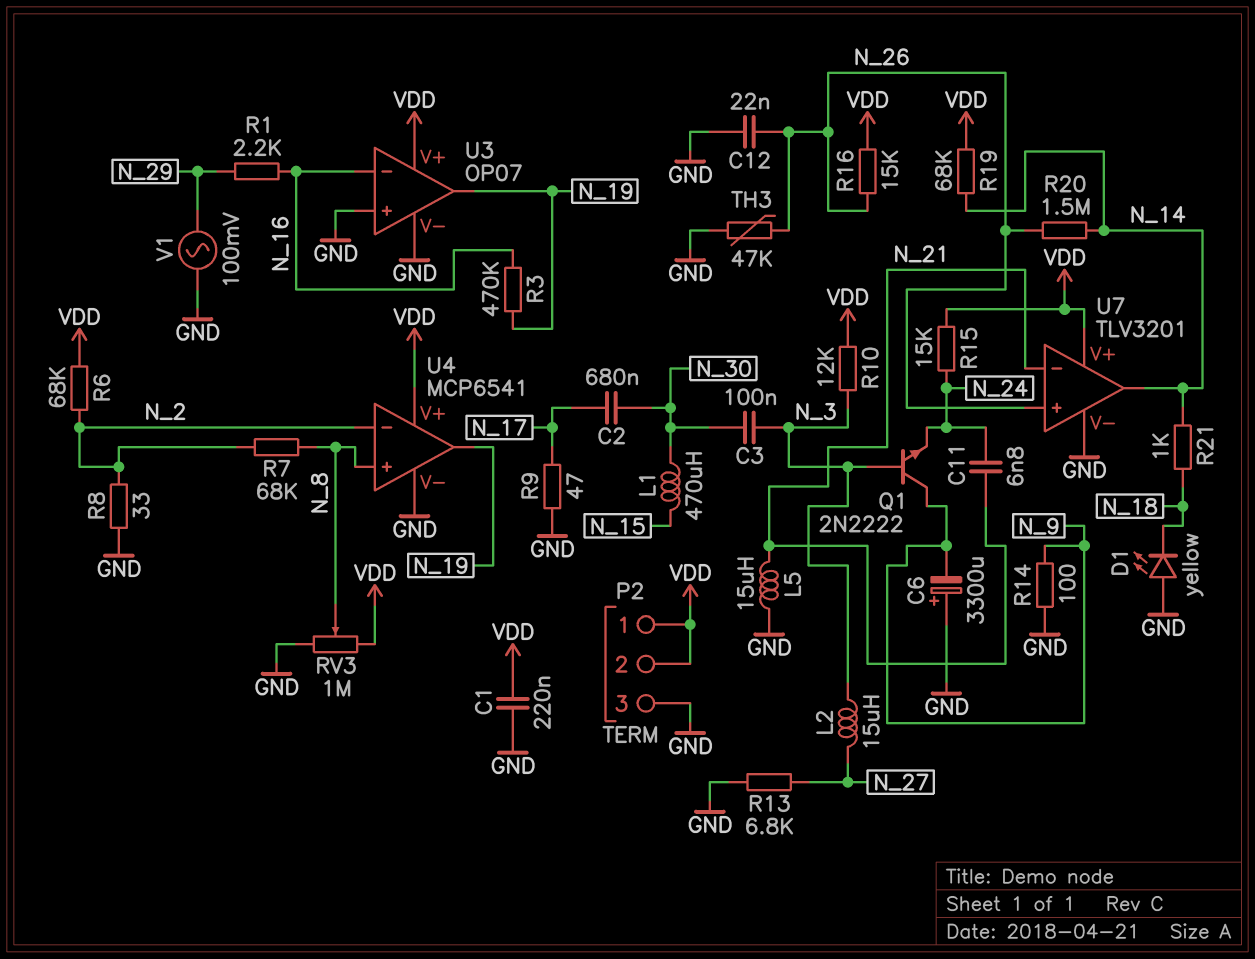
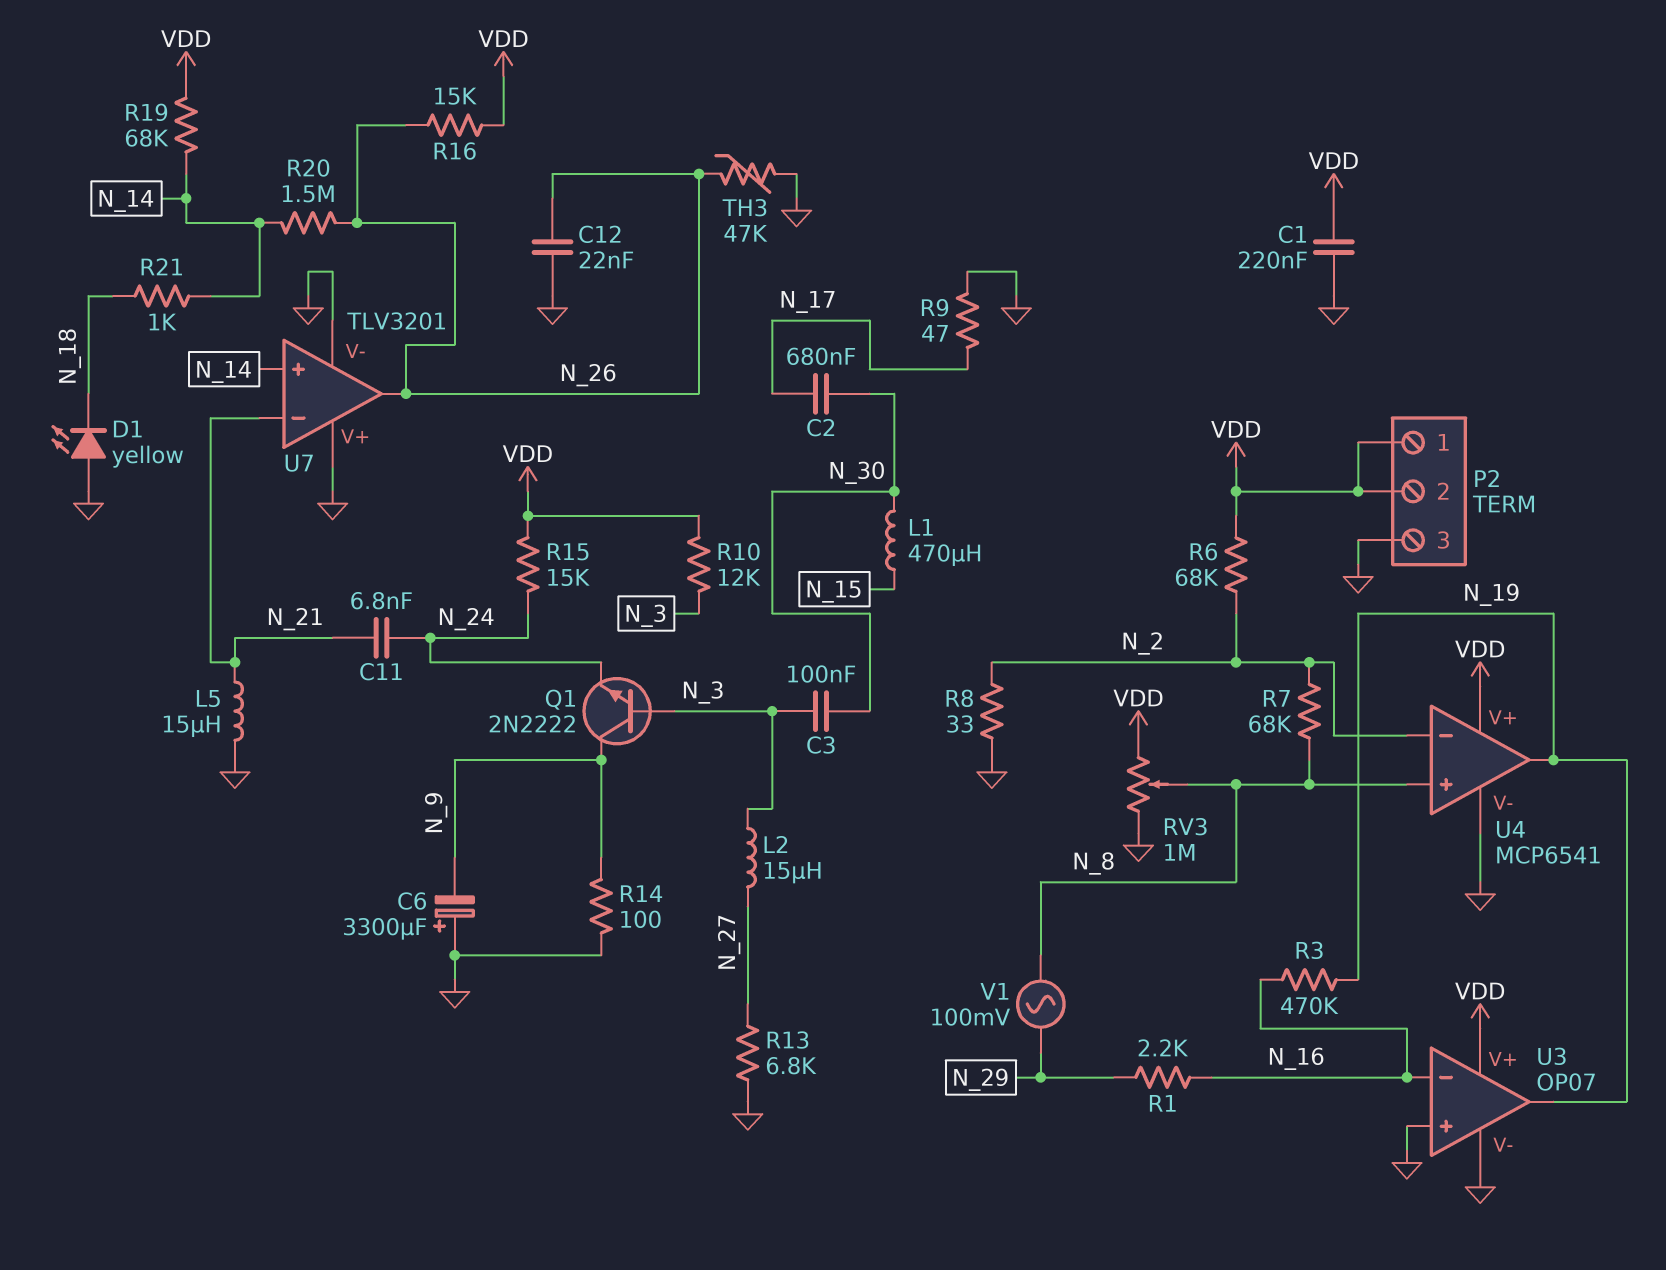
U7 pin V+: VDD -> GND
U7 pin in+: N_26 -> N_14
U7 pin out: N_14 -> N_26
V1: AC 100mV (GND, N_29) -> AC 100mV (N_8, N_29)

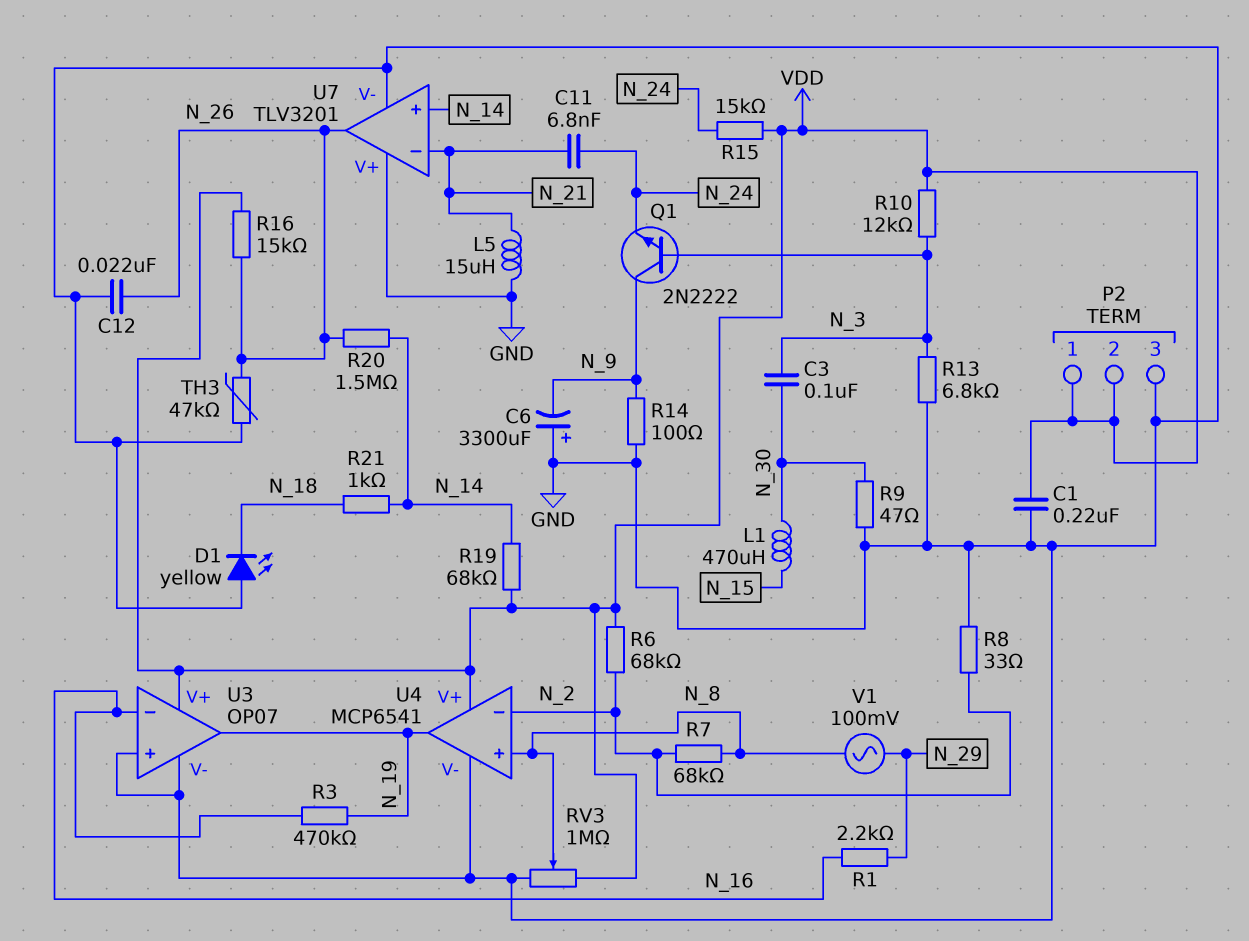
C2: 680nF (N_17, N_30) -> none
L2: 15uH (N_3, N_27) -> none
R9: 47 (GND, N_17) -> 47 (GND, N_30)
R13: 6.8k (GND, N_27) -> 6.8k (GND, N_3)

